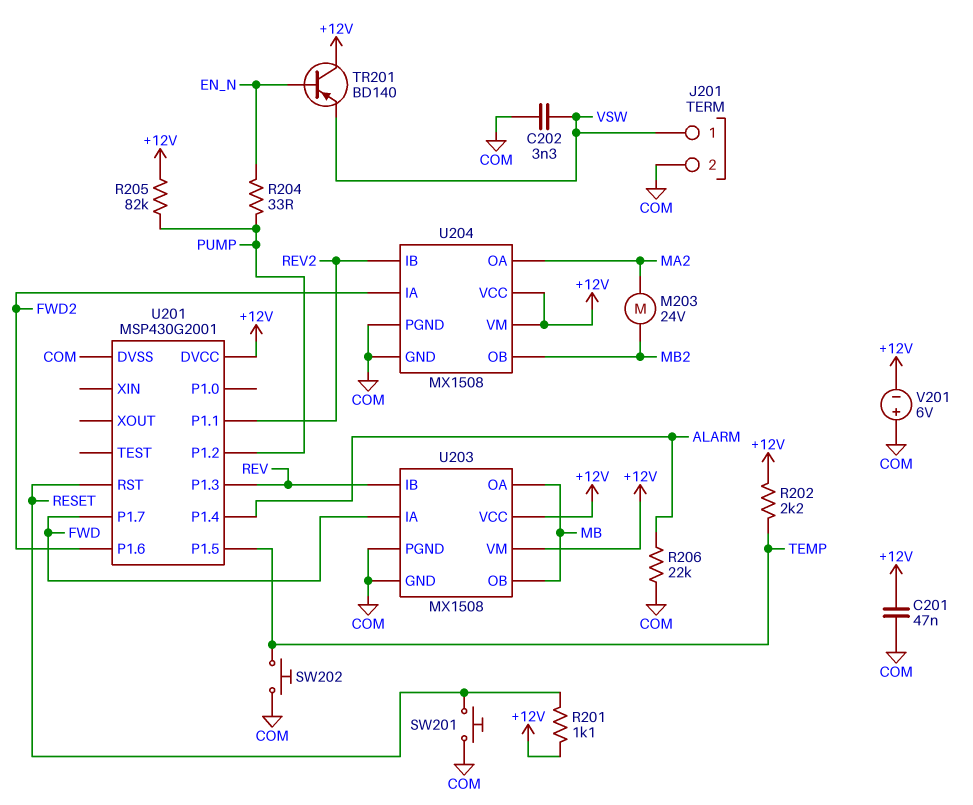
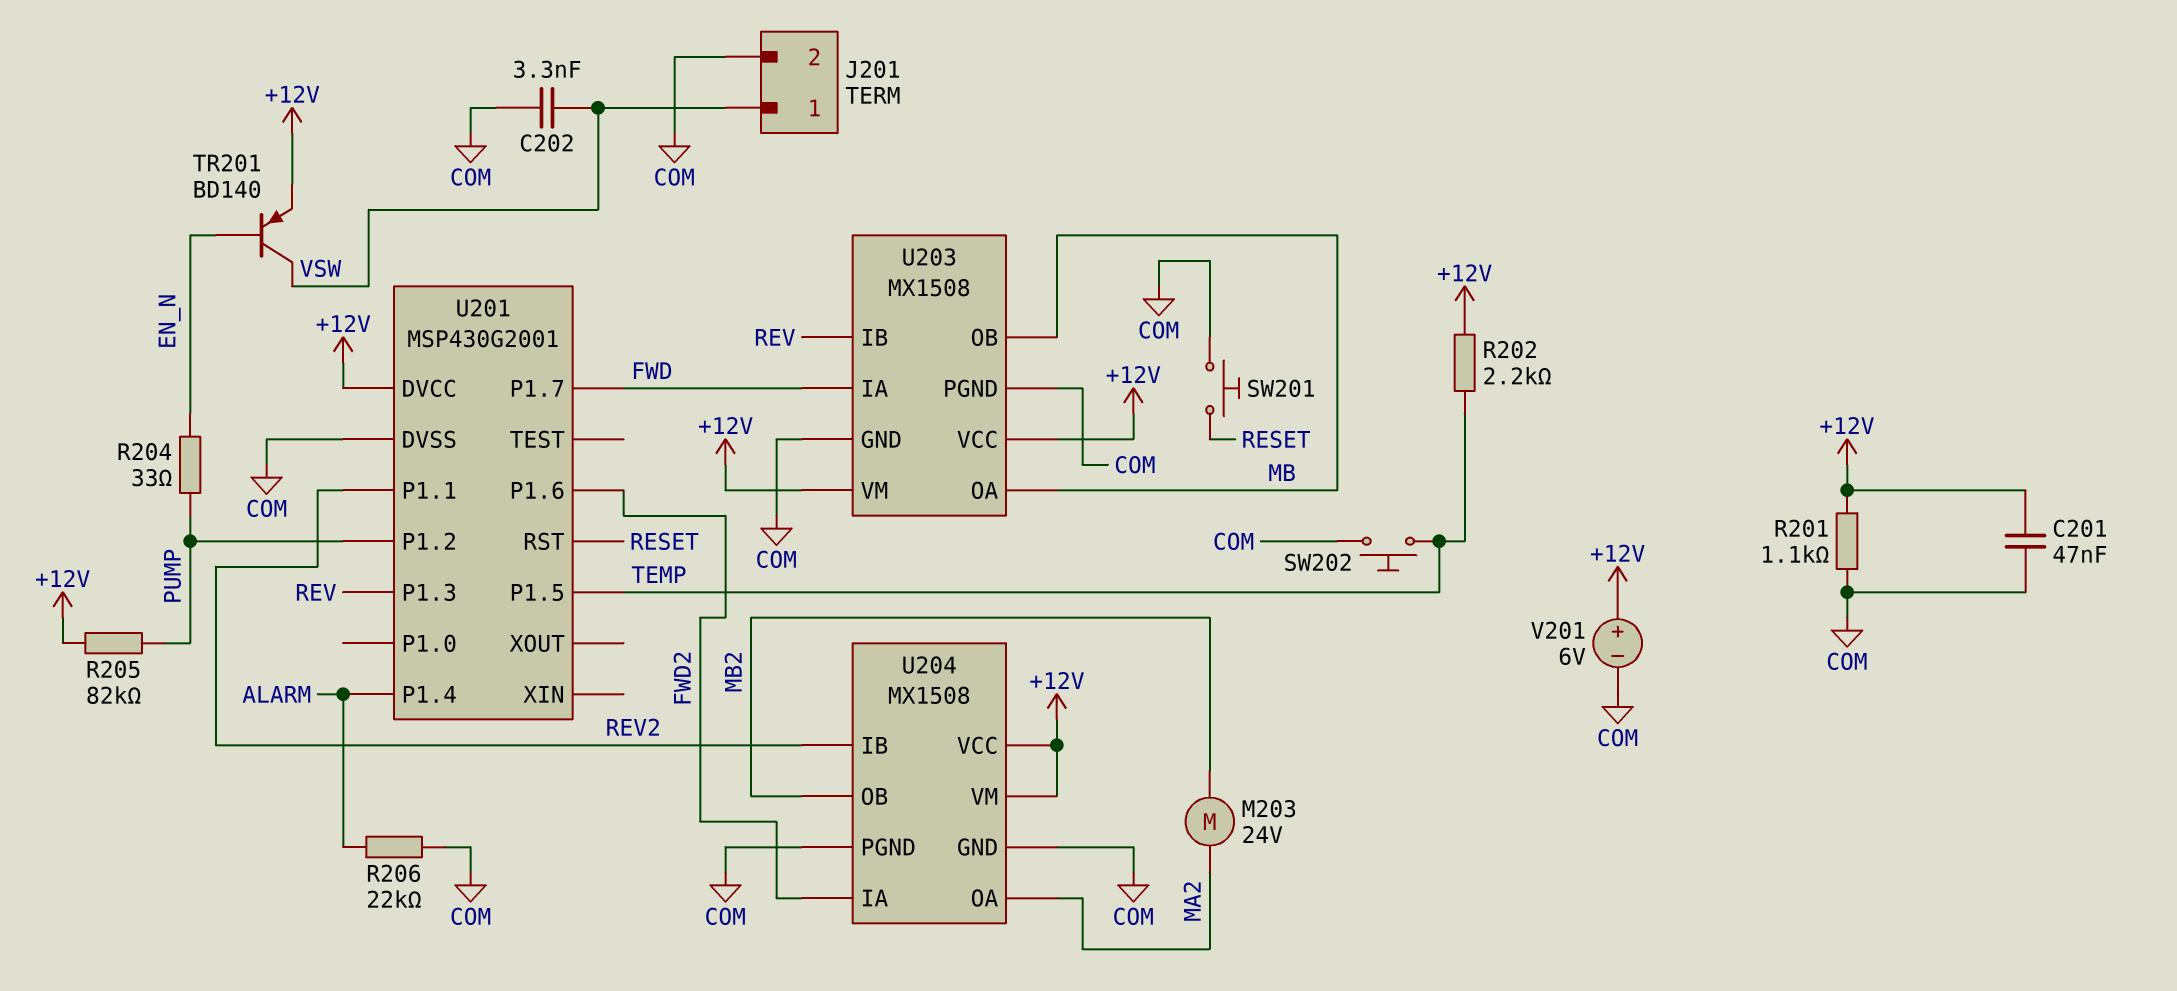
R201: 1.1k (+12V, RESET) -> 1.1k (+12V, COM)
TR201: PNP BD140 (B EN_N, C +12V, E VSW) -> PNP BD140 (B EN_N, C VSW, E +12V)
V201: 6V (plus COM, minus +12V) -> 6V (plus +12V, minus COM)

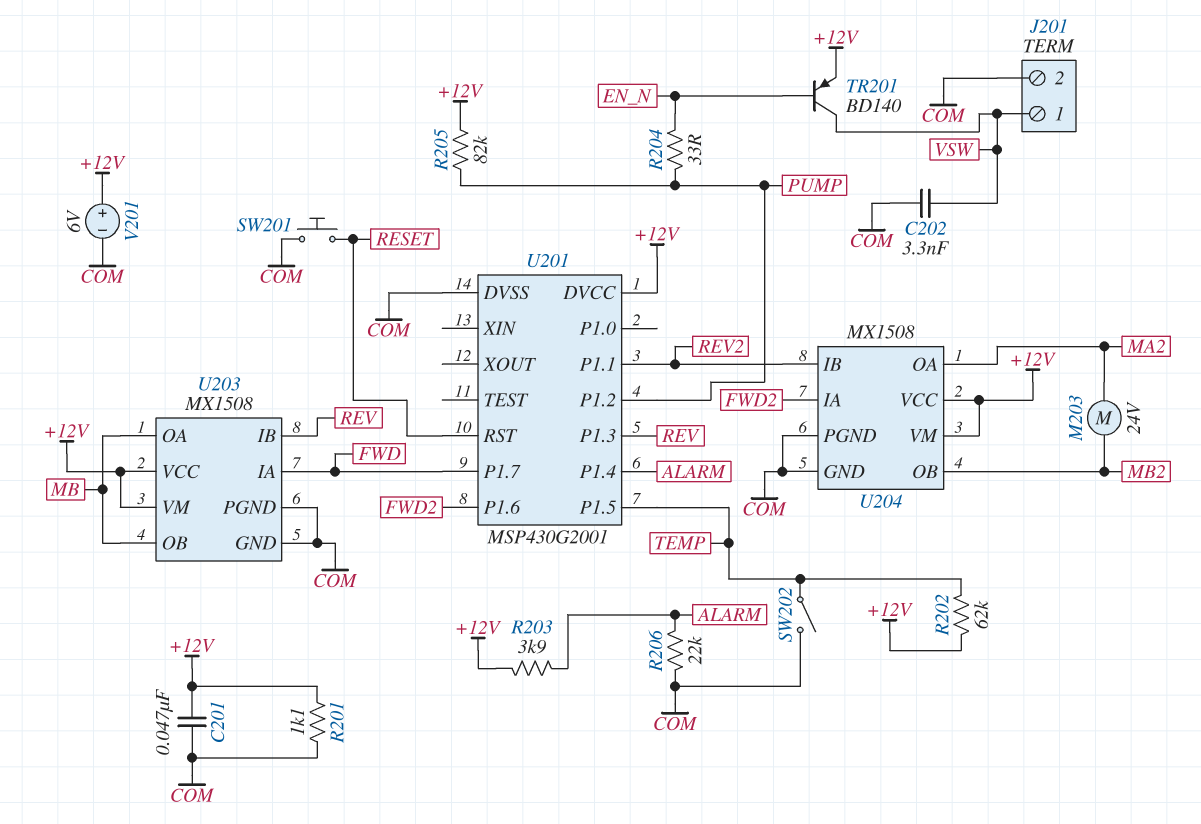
R202: 2.2k (+12V, TEMP) -> 62k (+12V, TEMP)
R203: none -> 3.9k (+12V, ALARM)
SW202: button (COM, TEMP) -> switch (COM, TEMP)

